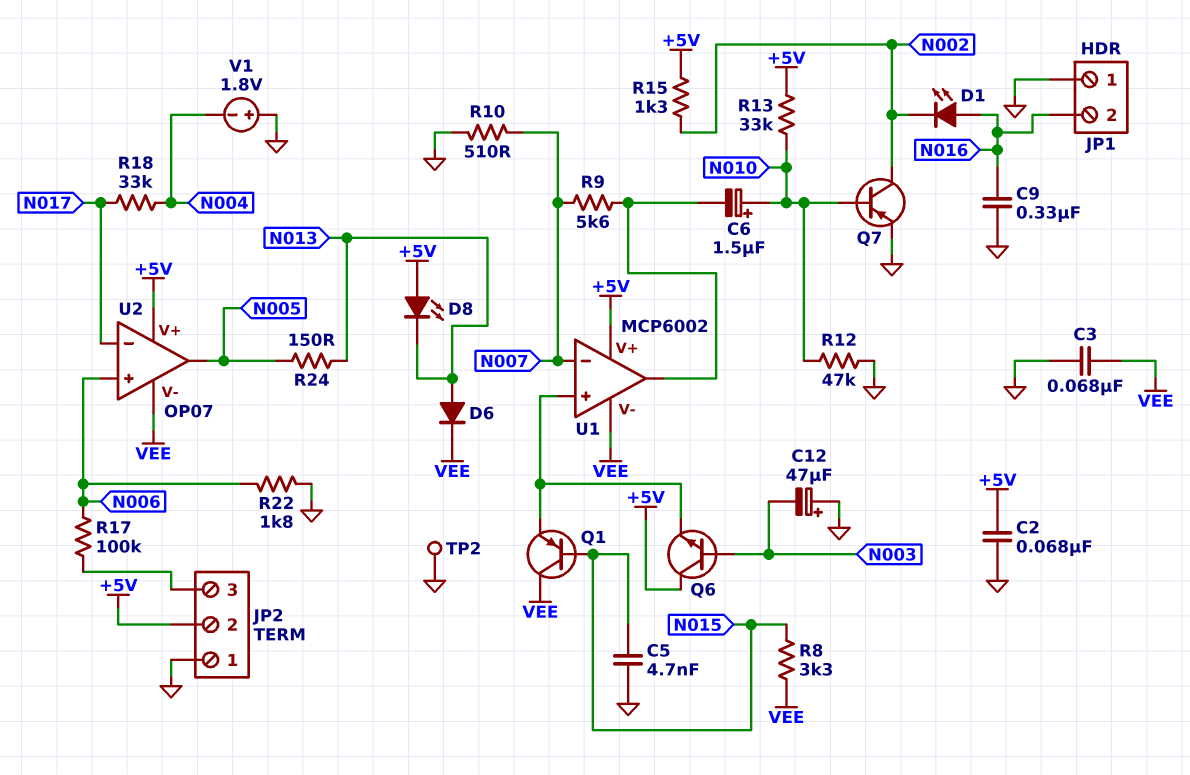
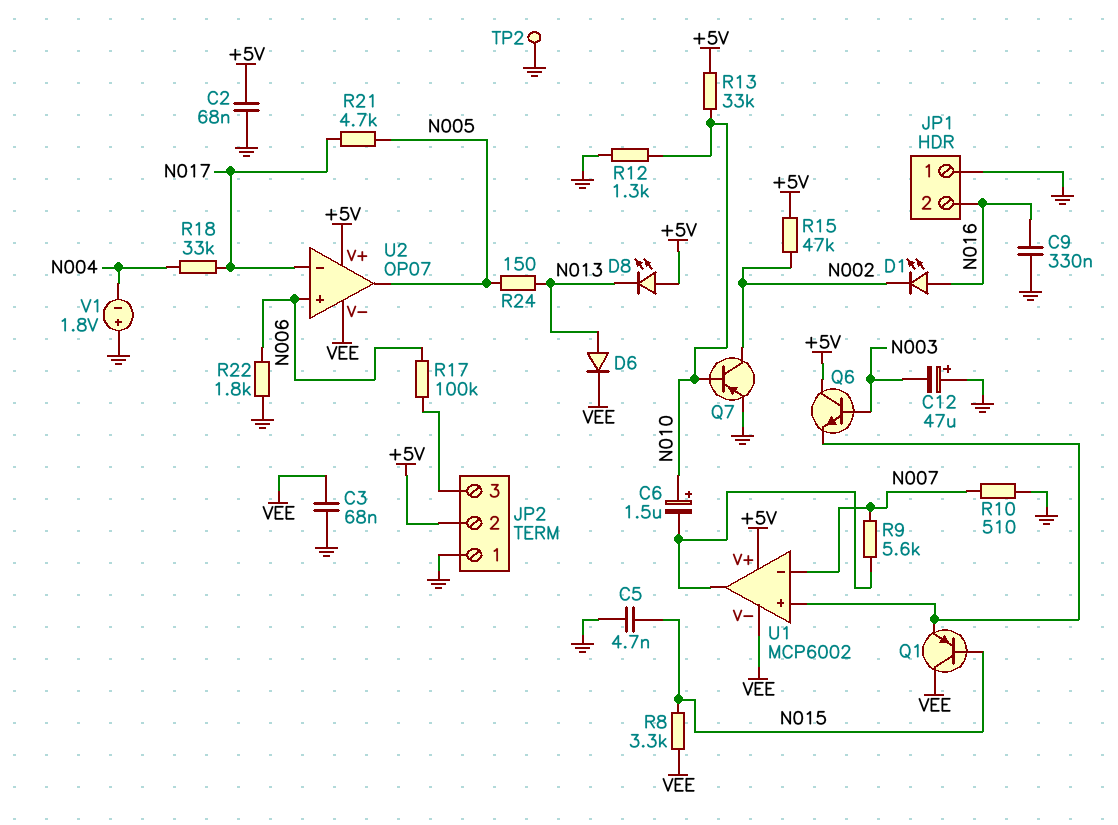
R12: 47k (GND, N010) -> 1.3k (GND, N010)
R15: 1.3k (+5V, N002) -> 47k (+5V, N002)
R21: none -> 4.7k (N005, N017)

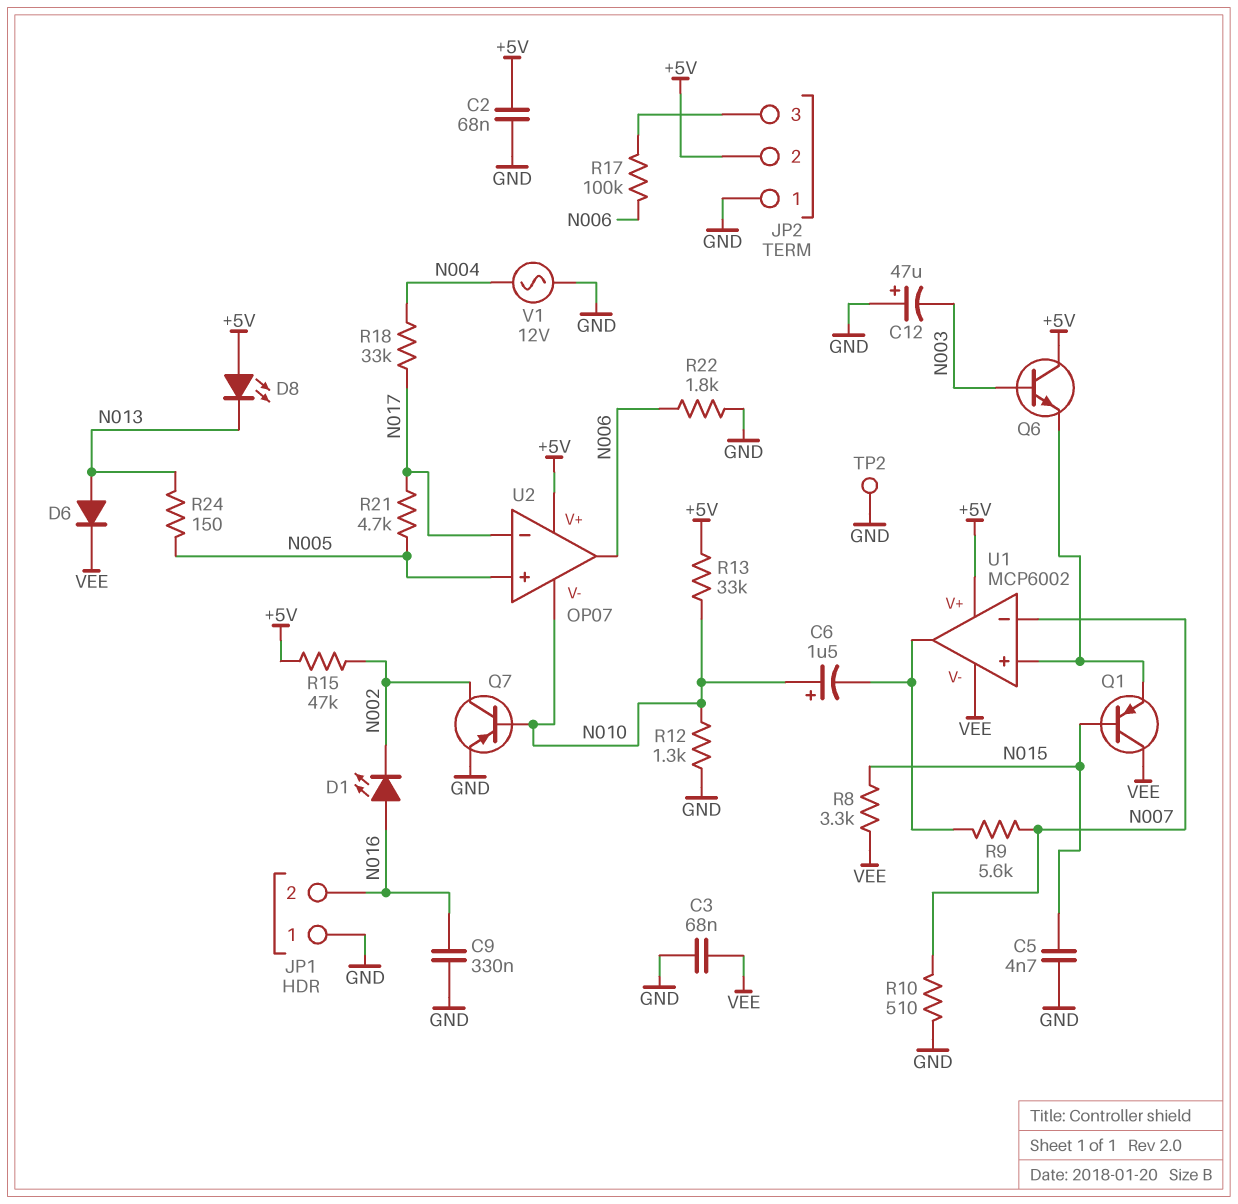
U2 pin V-: VEE -> N010
U2 pin in+: N006 -> N005
U2 pin out: N005 -> N006
V1: 1.8V (plus GND, minus N004) -> AC 12V (GND, N004)

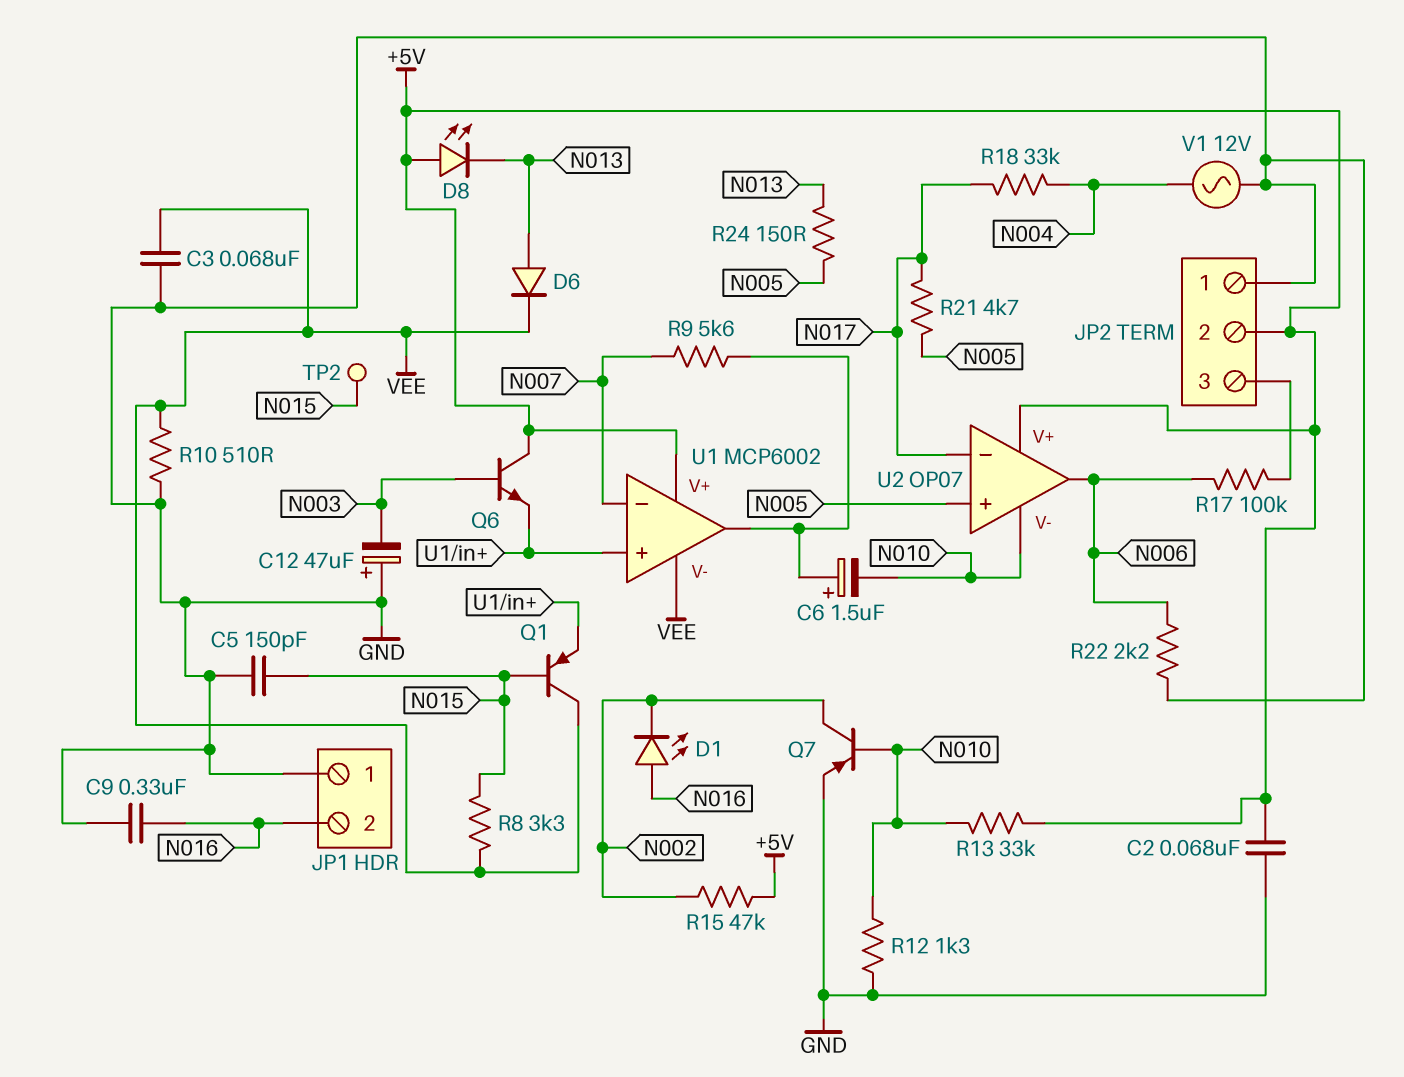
C5: 4.7nF (GND, N015) -> 150pF (GND, N015)
C6: 1.5uF (plus N010, minus U1/out) -> 1.5uF (plus U1/out, minus N010)
R10: 510 (GND, N007) -> 510 (GND, VEE)
R22: 1.8k (GND, N006) -> 2.2k (GND, N006)
TP2: test point (GND) -> test point (N015)

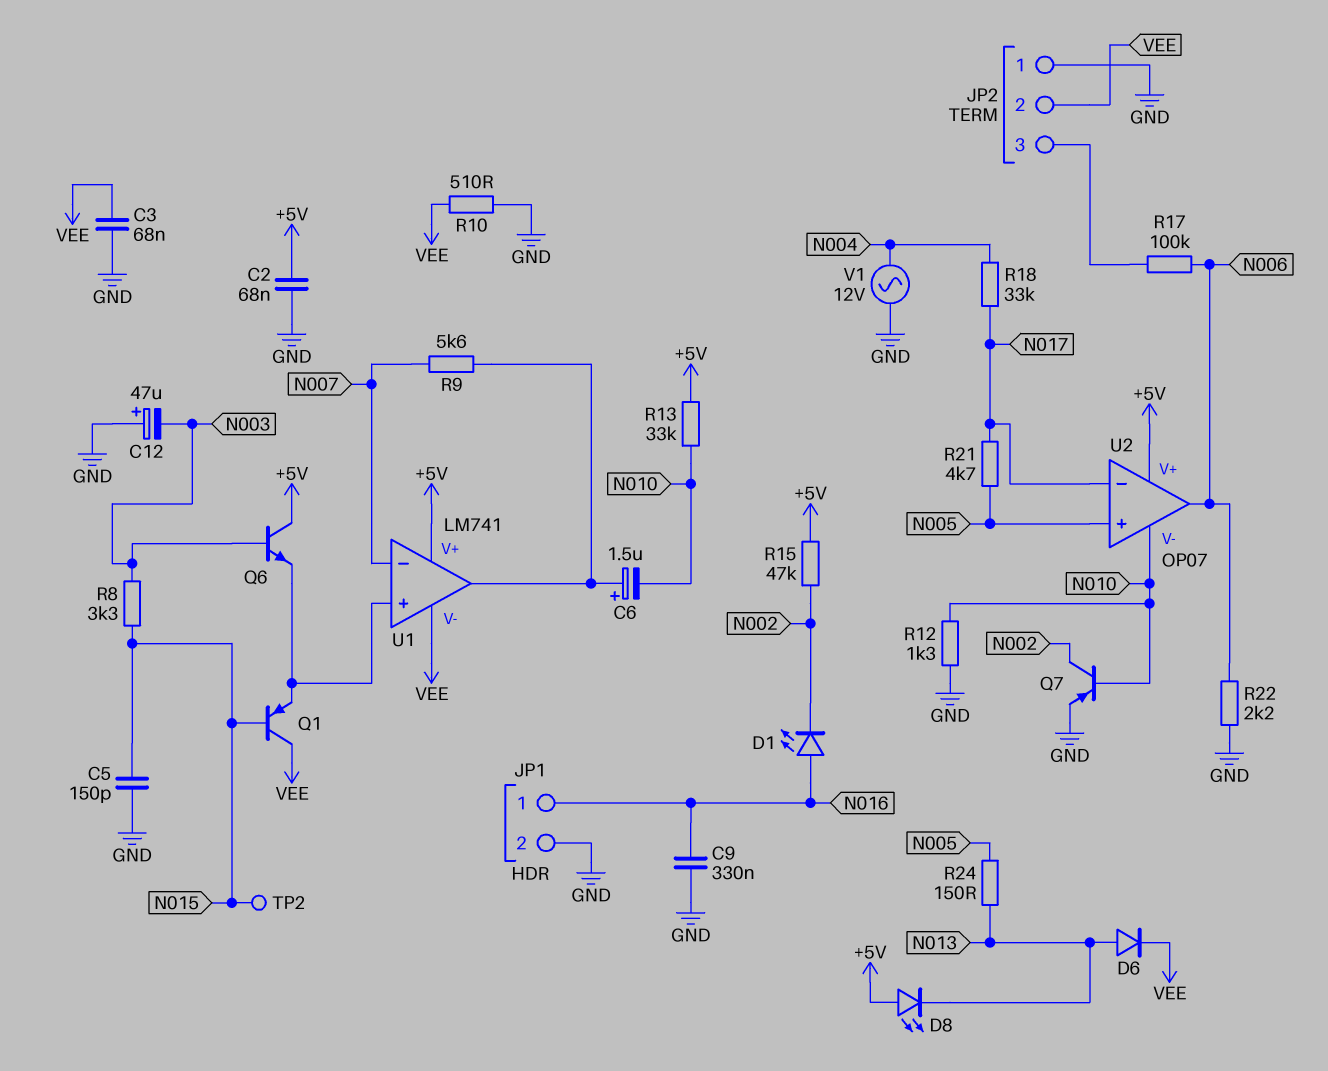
JP1 pin 1: GND -> N016
JP1 pin 2: N016 -> GND
JP2 pin 2: +5V -> VEE
R8: 3.3k (N015, VEE) -> 3.3k (N003, N015)
U1: MCP6002 -> LM741

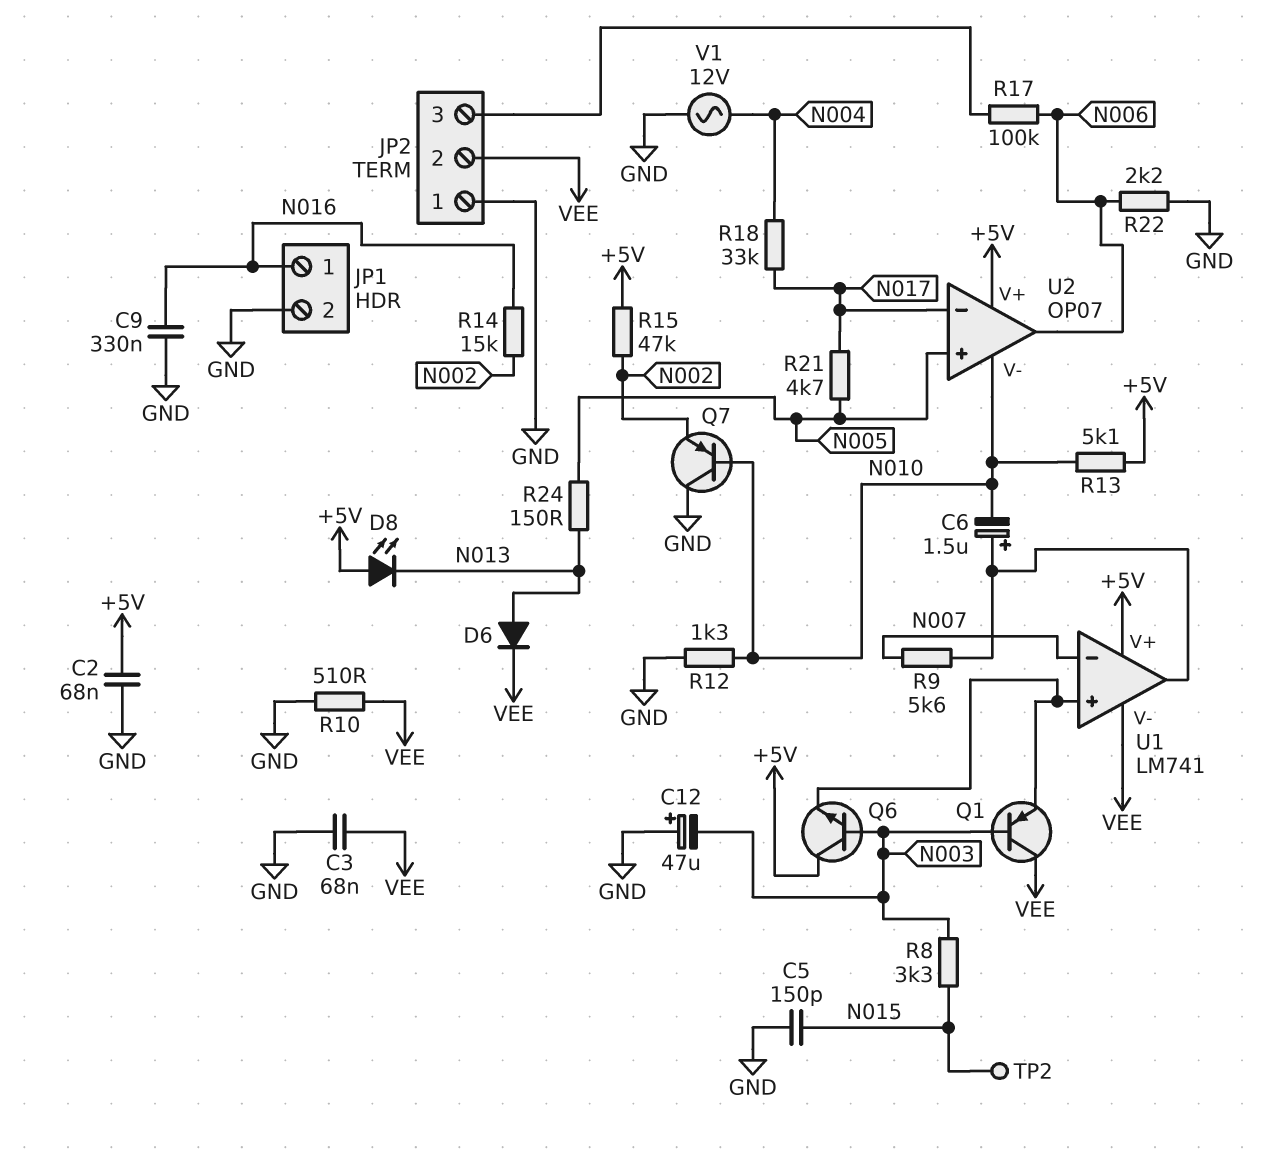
D1: LED (A N016, K N002) -> none
Q1: PNP (B N015, C VEE, E U1/in+) -> PNP (B N003, C VEE, E U1/in+)
Q7: PNP (B N010, C N002, E GND) -> PNP (B N010, C GND, E N002)
R13: 33k (+5V, N010) -> 5.1k (+5V, N010)
R14: none -> 15k (N002, N016)

